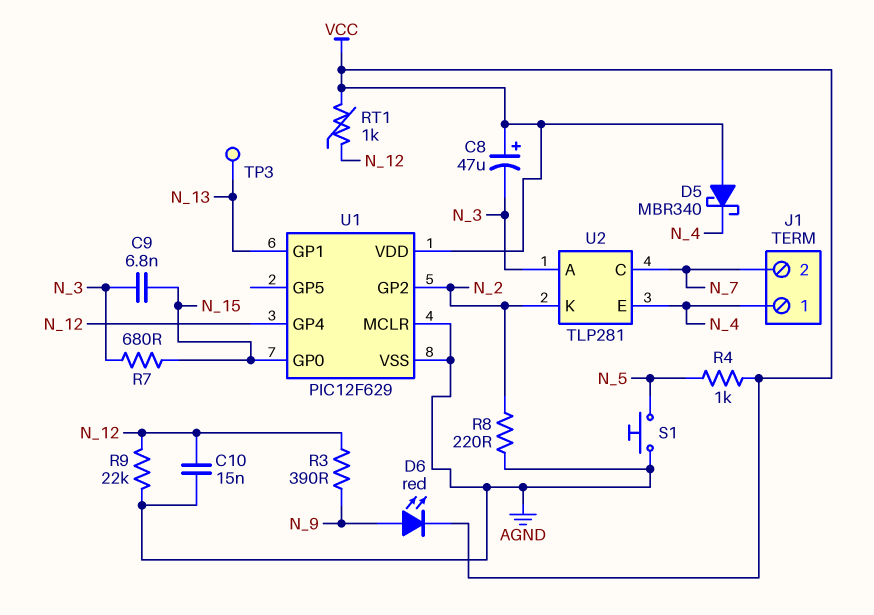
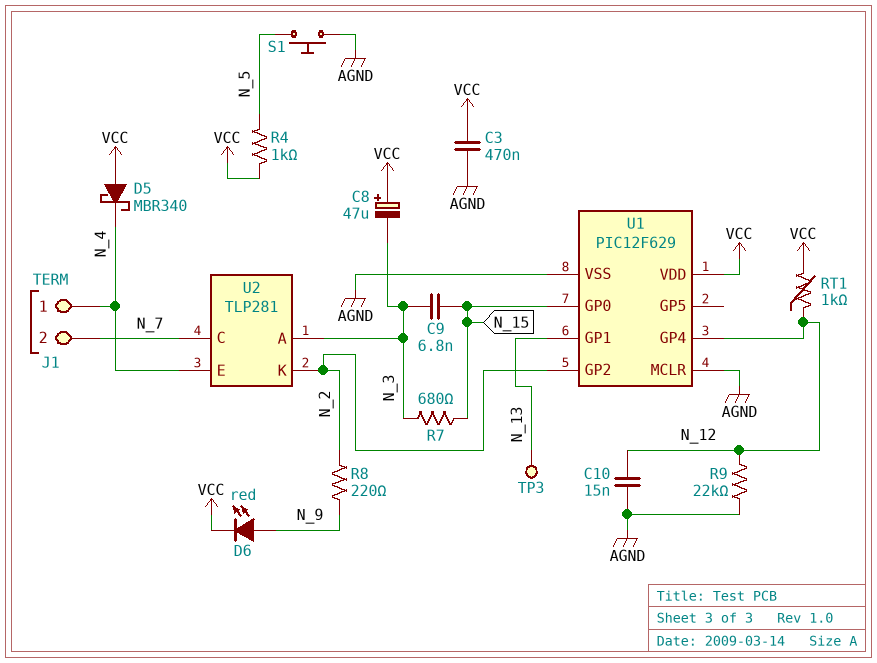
C3: none -> 470nF (AGND, VCC)
R3: 390 (N_9, N_12) -> none
R8: 220 (AGND, N_2) -> 220 (N_2, N_9)

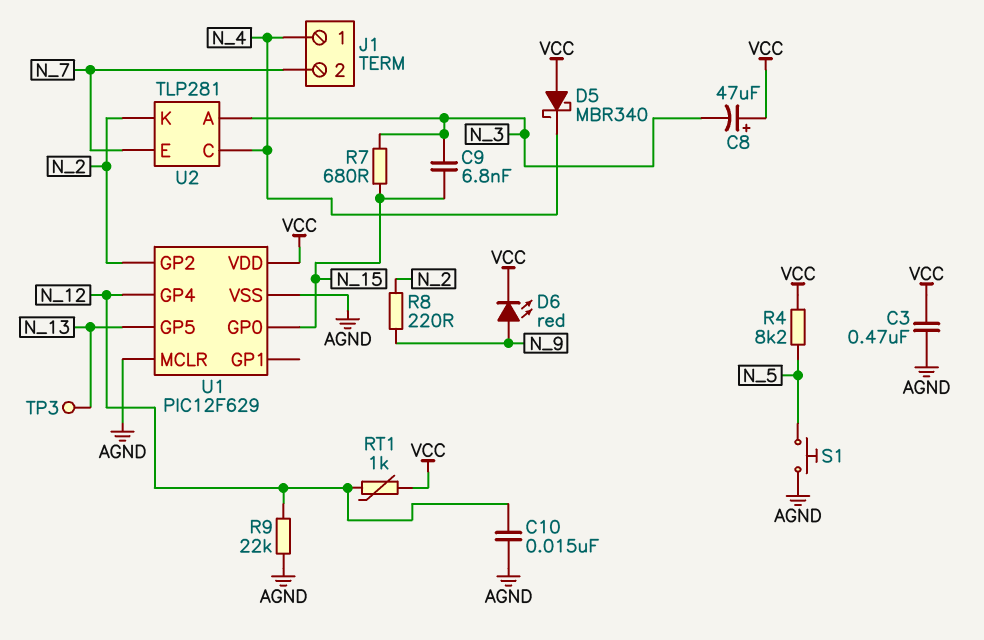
R4: 1k (N_5, VCC) -> 8.2k (N_5, VCC)
U1 pin GP1: N_13 -> none
U1 pin GP5: none -> N_13
U2 pin C: N_7 -> N_4
U2 pin E: N_4 -> N_7

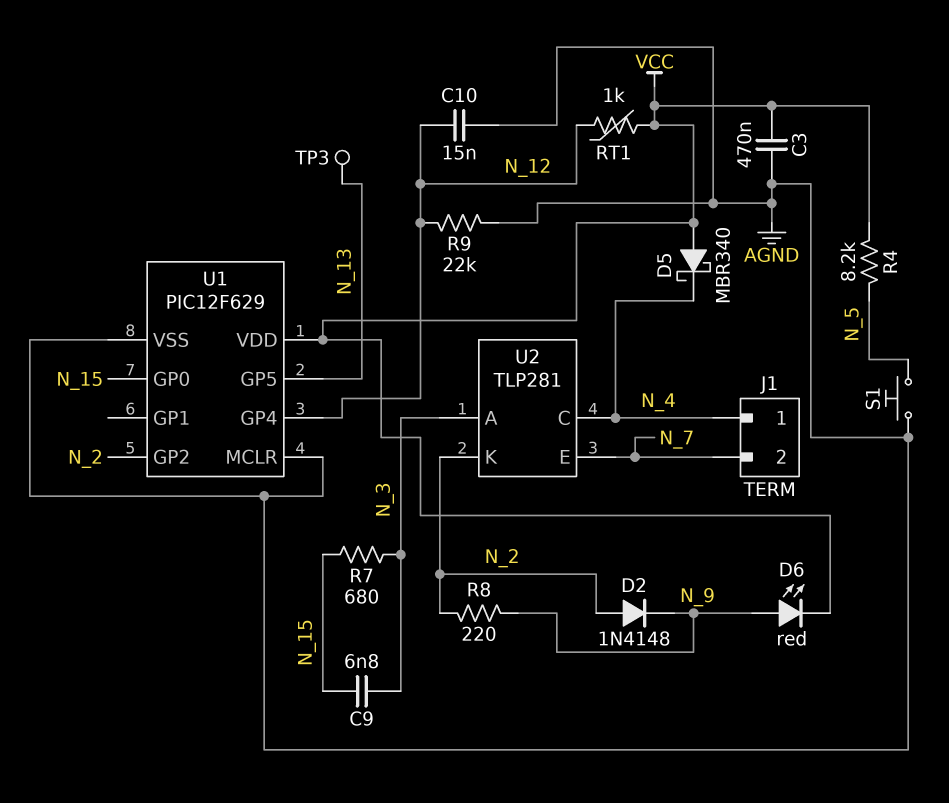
C8: 47uF (plus VCC, minus N_3) -> none
D2: none -> diode 1N4148 (A N_2, K N_9)

